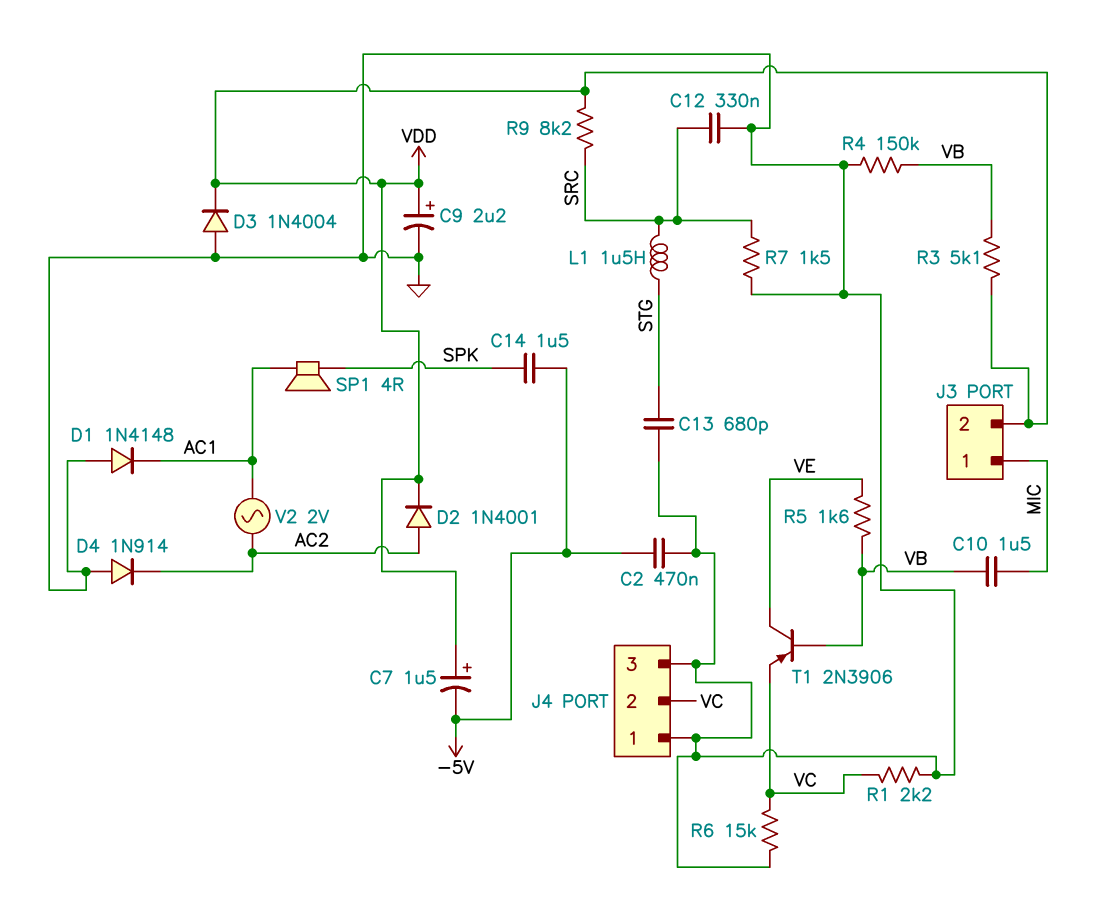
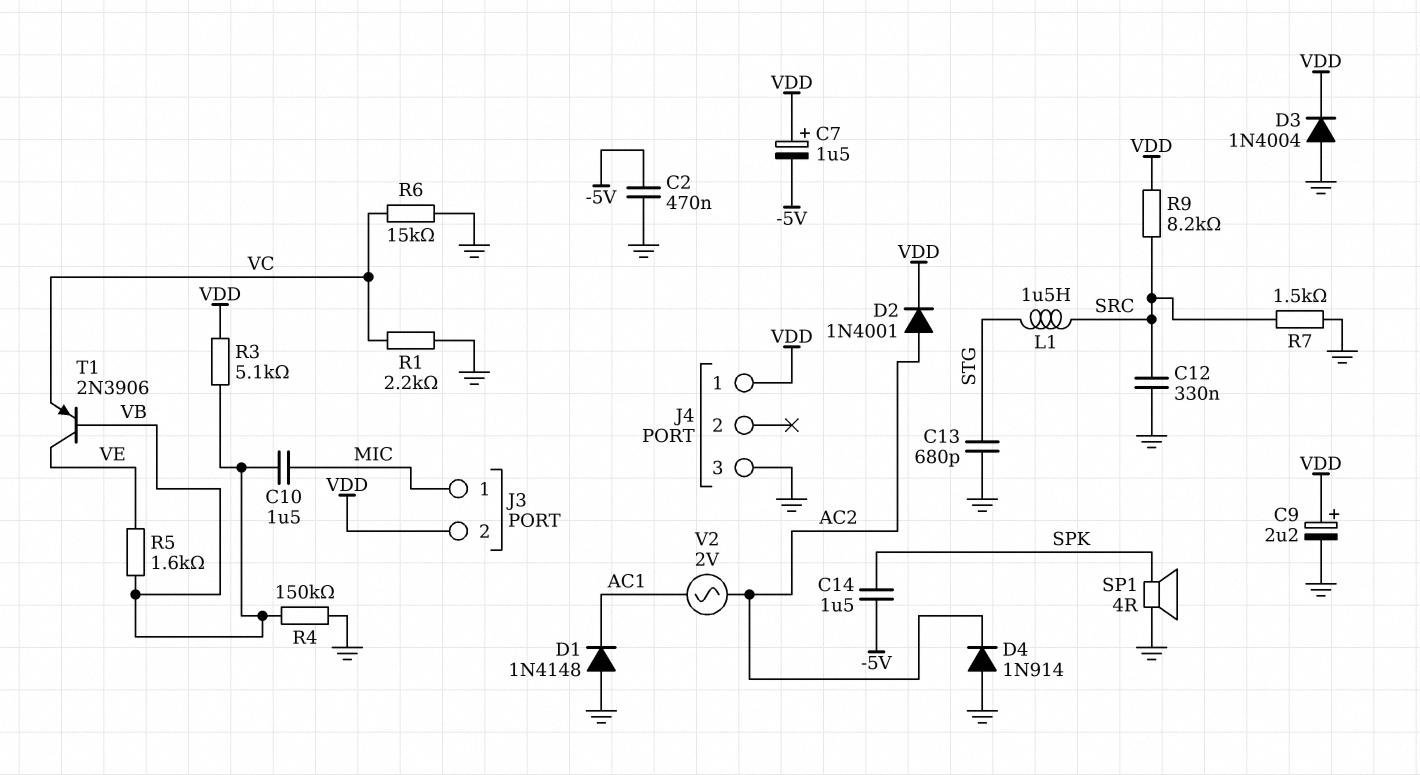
J4 pin 1: GND -> VDD
J4 pin 2: VC -> none
SP1: speaker 4R (AC1, SPK) -> speaker 4R (GND, SPK)

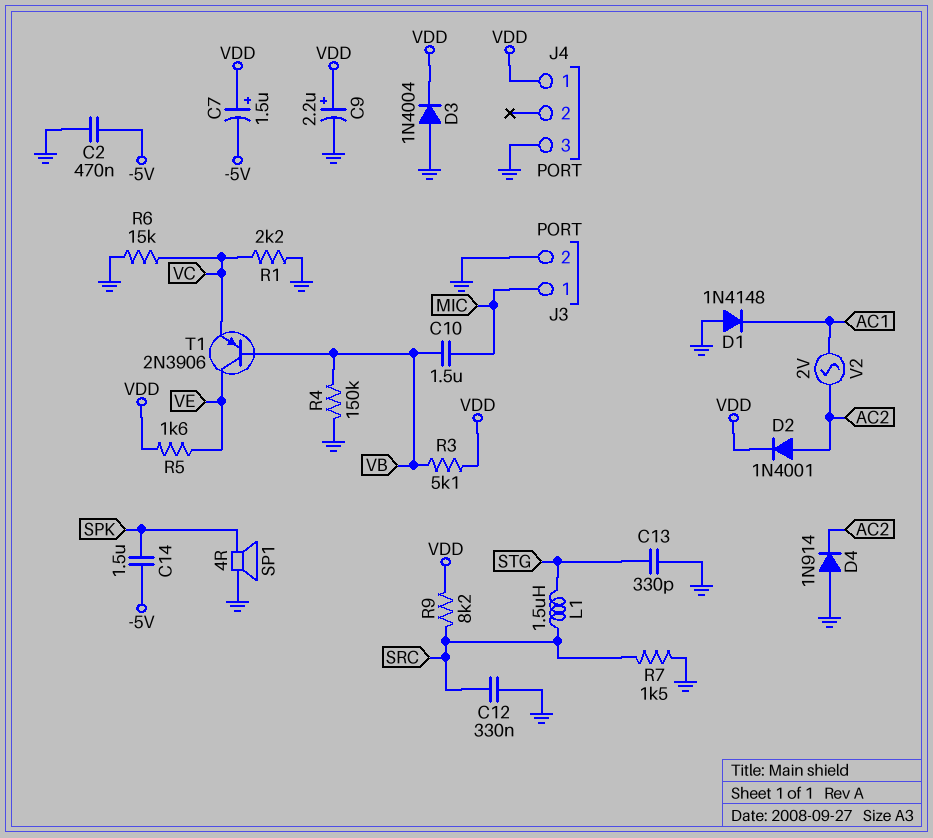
C13: 680pF (GND, STG) -> 330pF (GND, STG)
J3 pin 2: VDD -> GND
R5: 1.6k (VB, VE) -> 1.6k (VDD, VE)

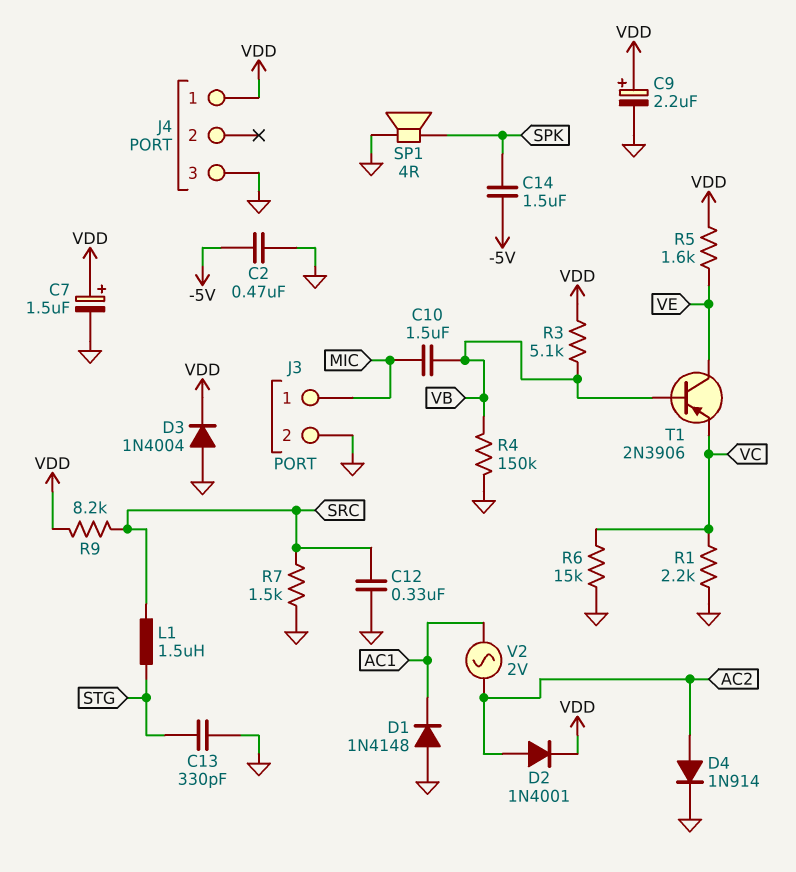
C7: 1.5uF (plus VDD, minus -5V) -> 1.5uF (plus VDD, minus GND)
D4: diode 1N914 (A GND, K AC2) -> diode 1N914 (A AC2, K GND)

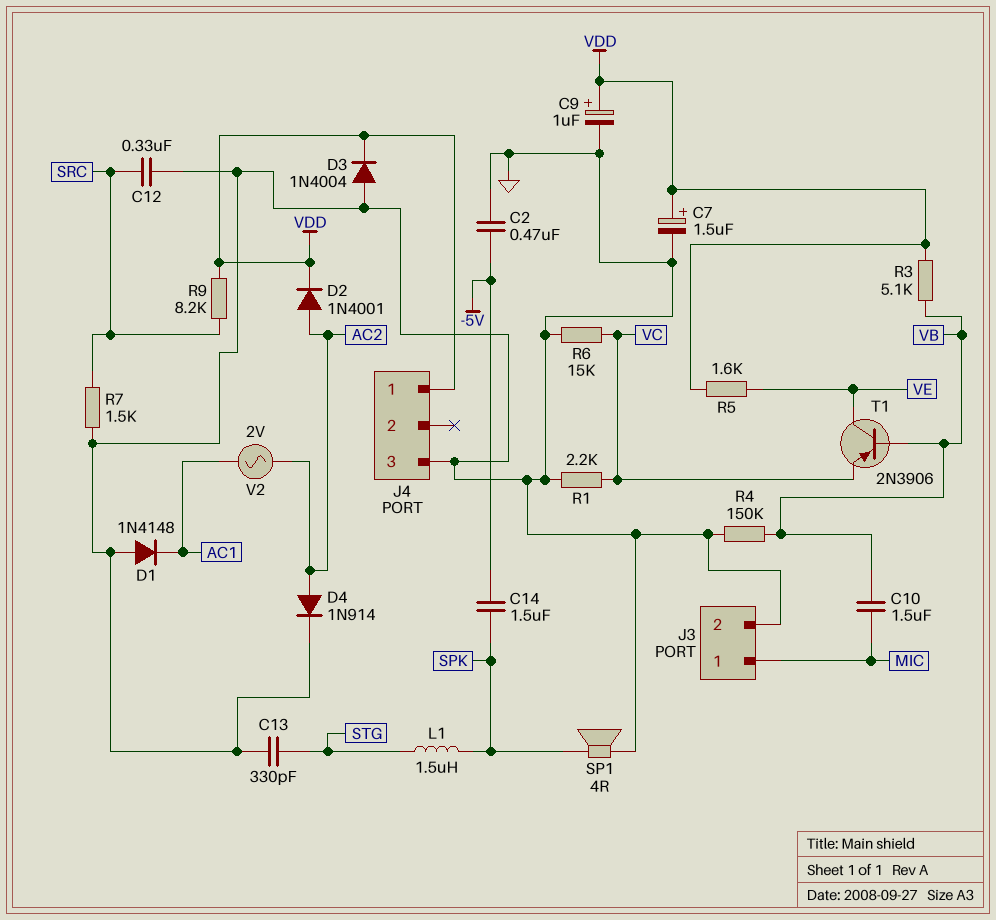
C9: 2.2uF (plus VDD, minus GND) -> 1uF (plus VDD, minus GND)
L1: 1.5uH (SRC, STG) -> 1.5uH (SPK, STG)

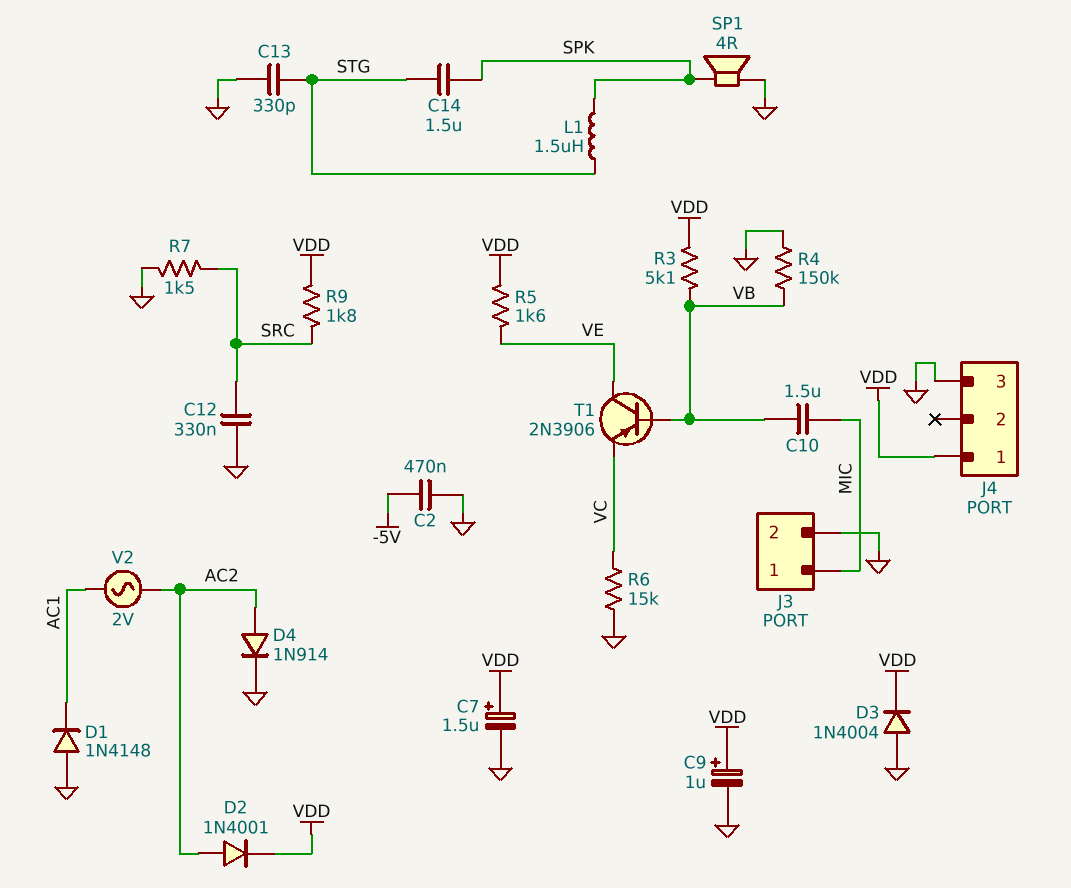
C14: 1.5uF (-5V, SPK) -> 1.5uF (SPK, STG)
R1: 2.2k (GND, VC) -> none
R9: 8.2k (SRC, VDD) -> 1.8k (SRC, VDD)

